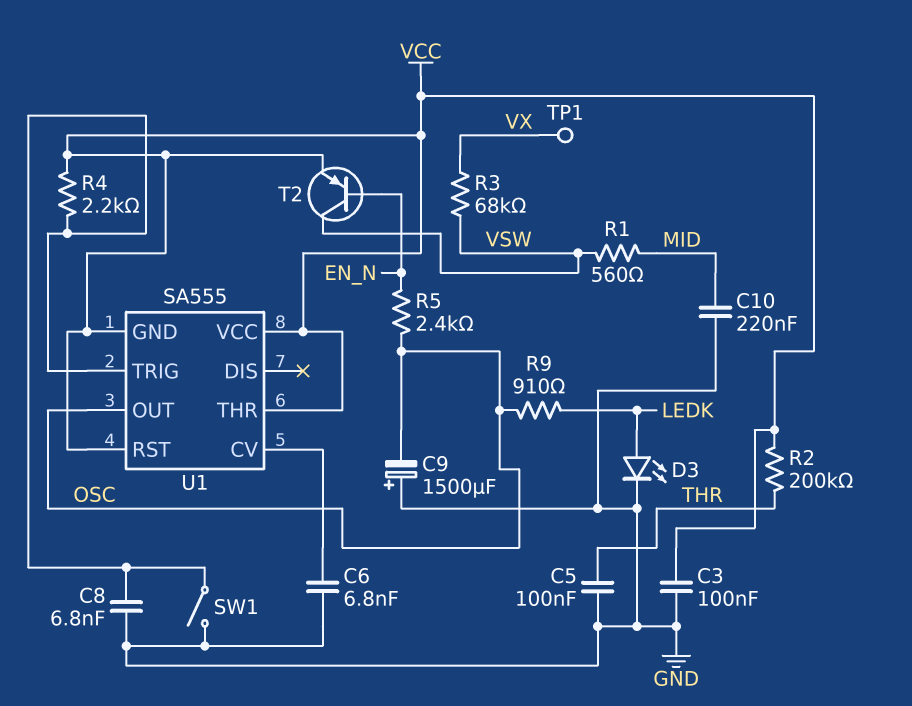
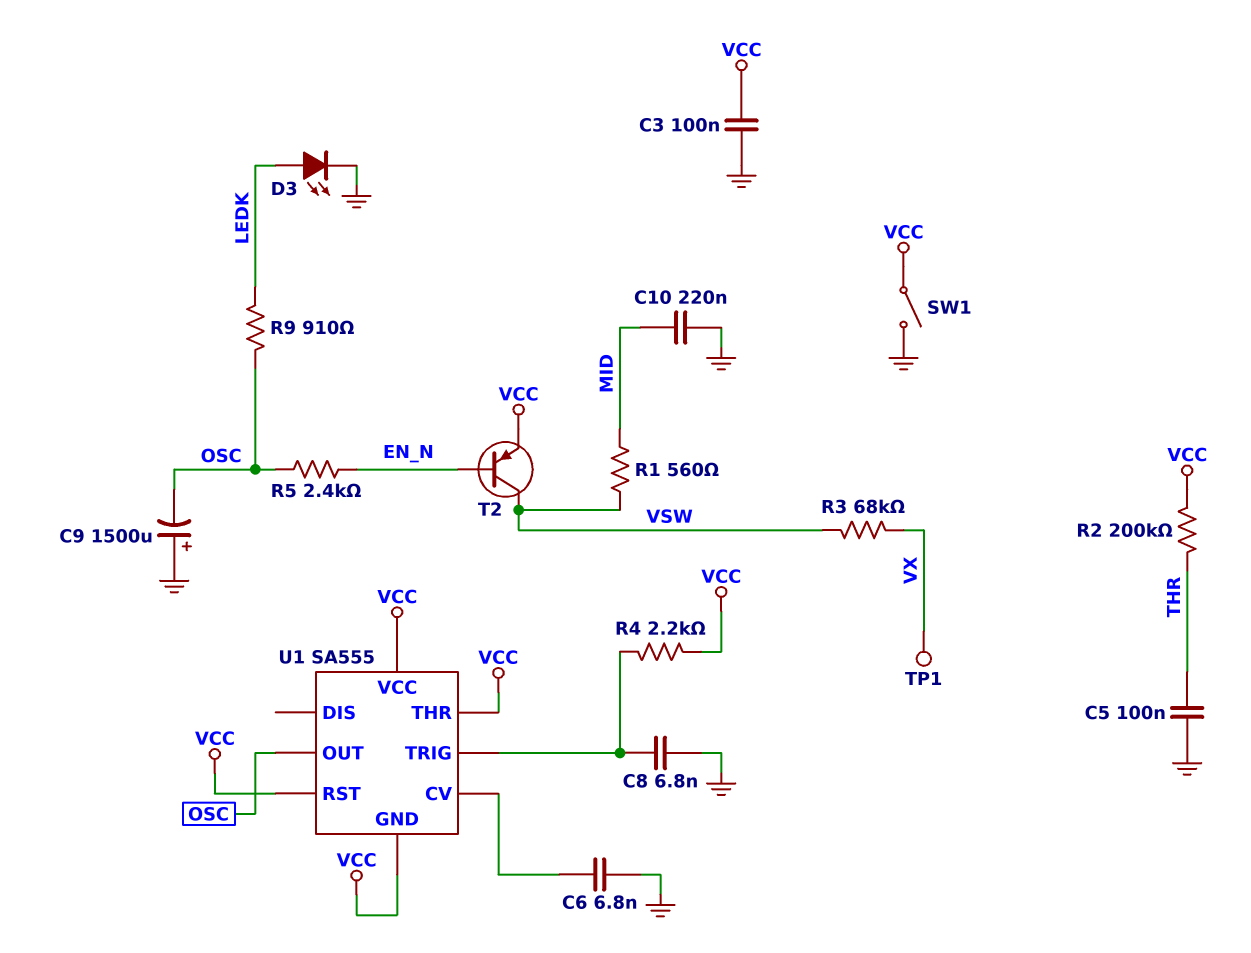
SW1: switch (GND, U1/TRIG) -> switch (GND, VCC)

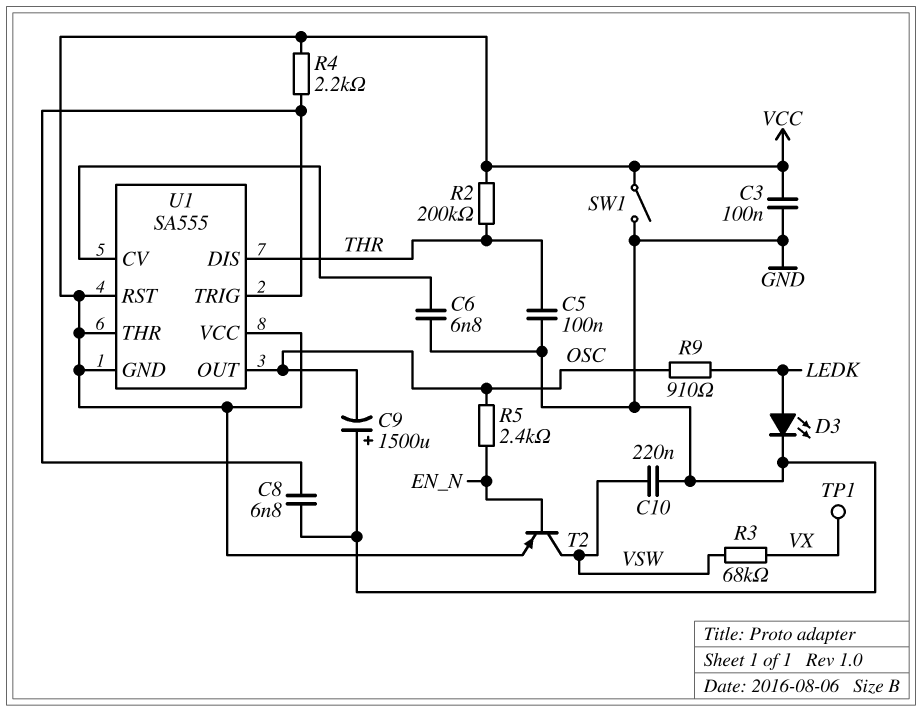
C10: 220nF (GND, MID) -> 220nF (GND, VSW)
R1: 560 (MID, VSW) -> none
U1 pin DIS: none -> THR

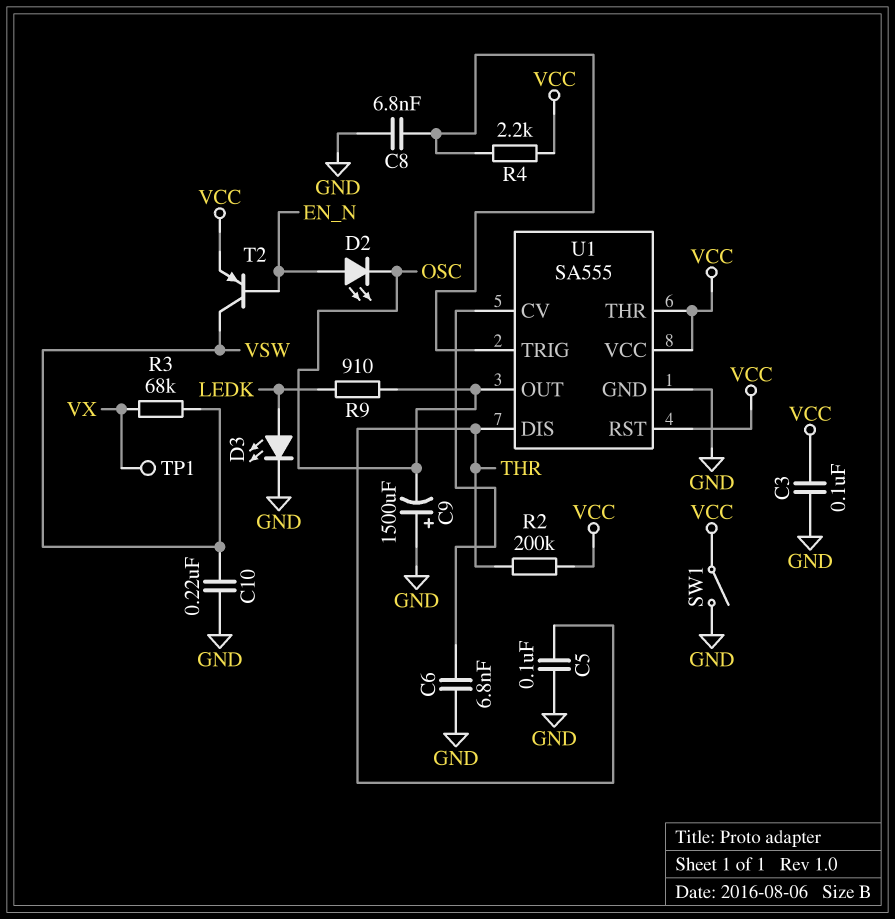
D2: none -> LED (A EN_N, K OSC)
R5: 2.4k (EN_N, OSC) -> none
U1 pin GND: VCC -> GND

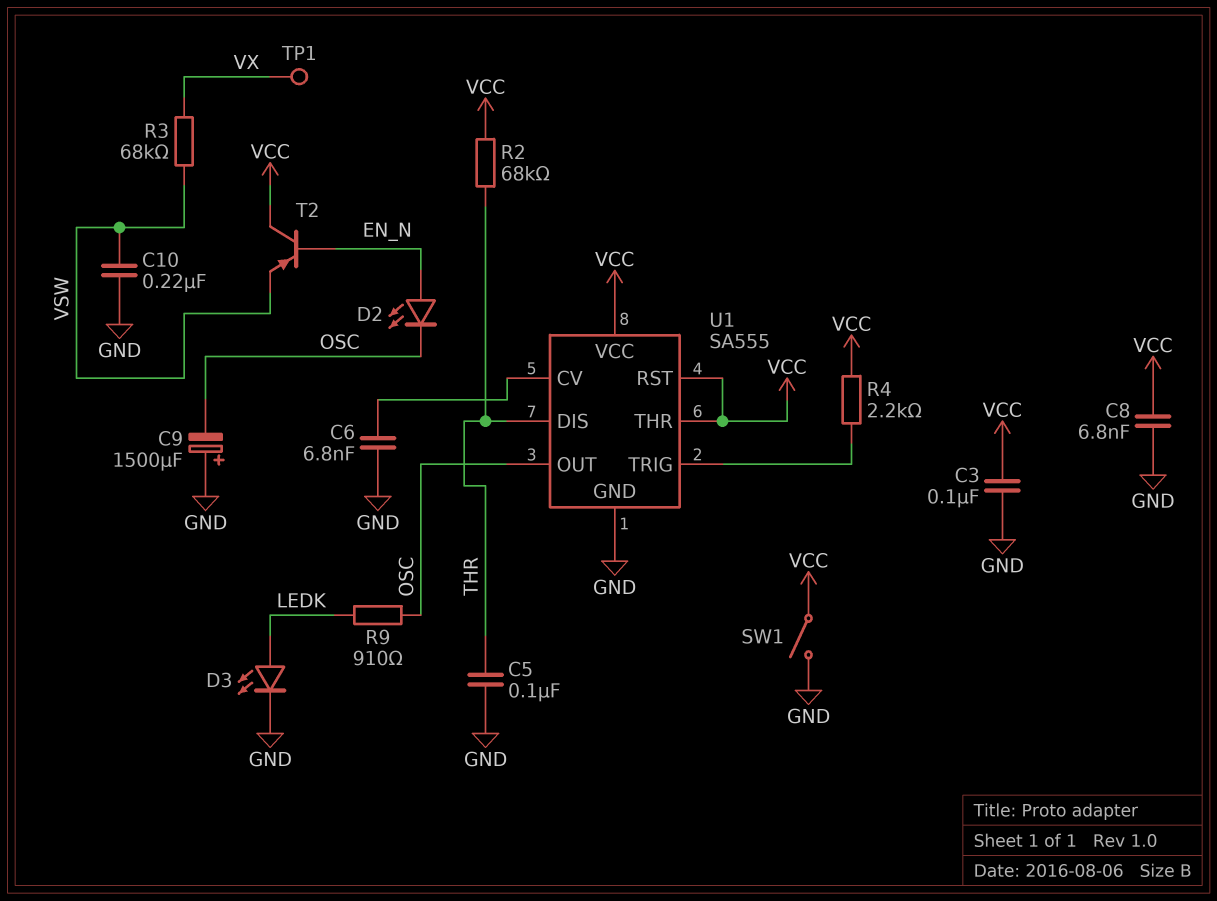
C8: 6.8nF (GND, U1/TRIG) -> 6.8nF (GND, VCC)
R2: 200k (THR, VCC) -> 68k (THR, VCC)
T2: PNP (B EN_N, C VSW, E VCC) -> PNP (B EN_N, C VCC, E VSW)

